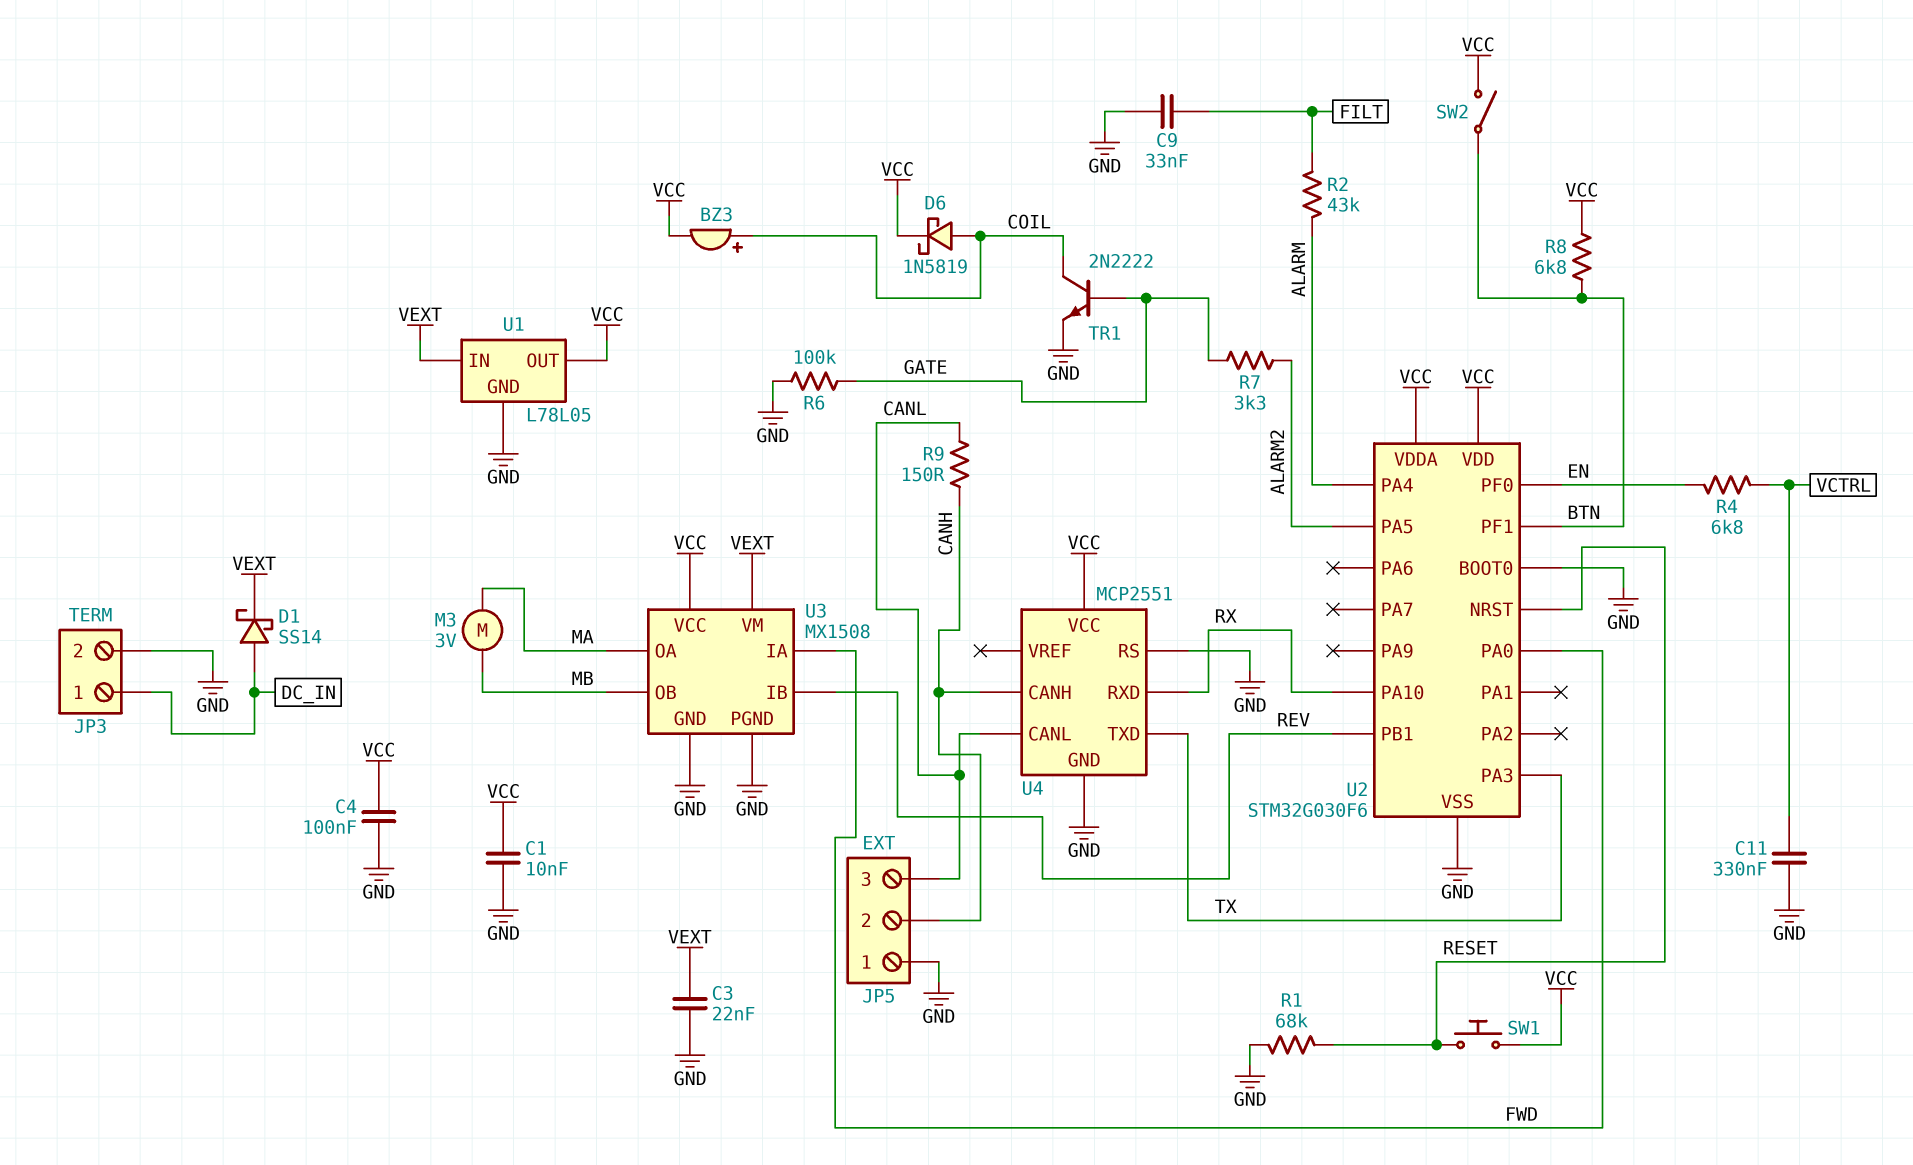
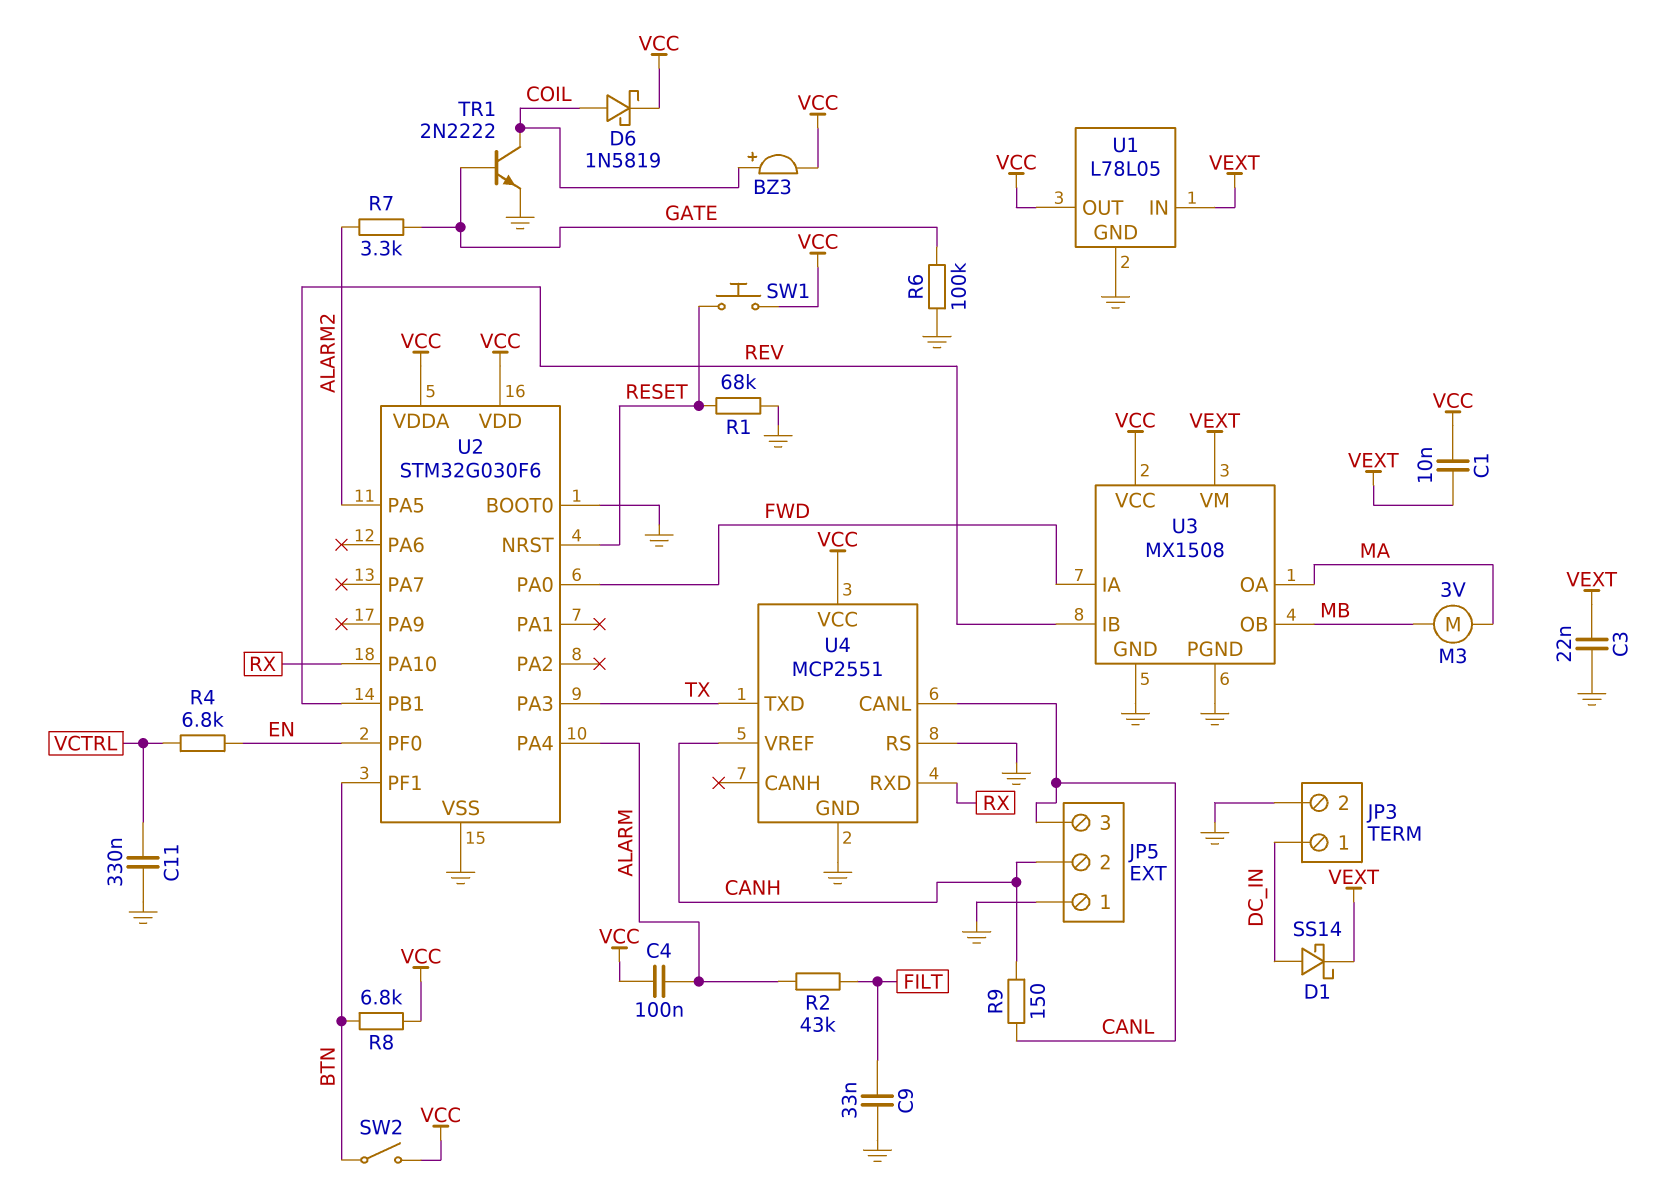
C1: 10nF (GND, VCC) -> 10nF (VCC, VEXT)
C4: 100nF (GND, VCC) -> 100nF (ALARM, VCC)
U4 pin CANH: CANH -> none
U4 pin VREF: none -> CANH

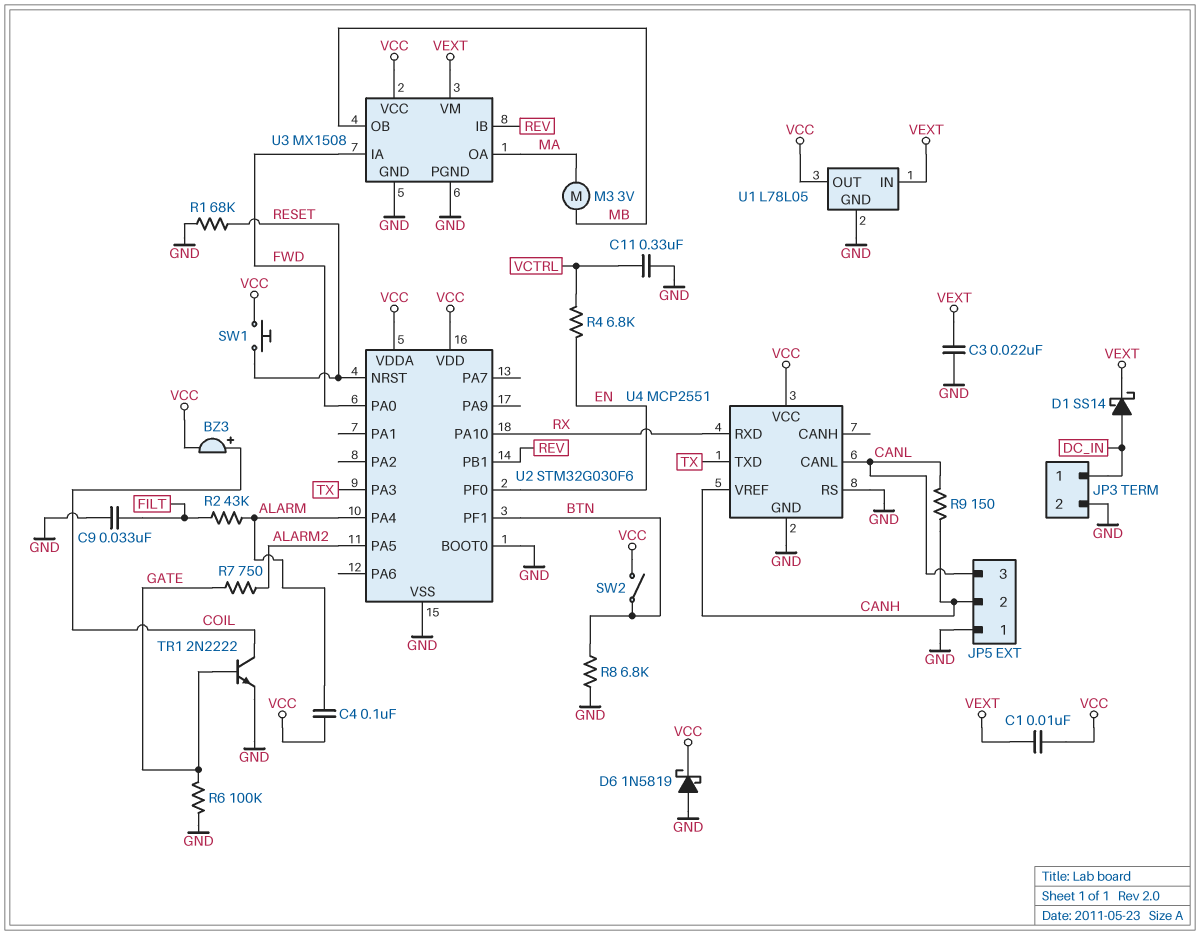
D6: schottky 1N5819 (A COIL, K VCC) -> schottky 1N5819 (A GND, K VCC)
R7: 3.3k (ALARM2, GATE) -> 750 (ALARM2, GATE)
R8: 6.8k (BTN, VCC) -> 6.8k (BTN, GND)

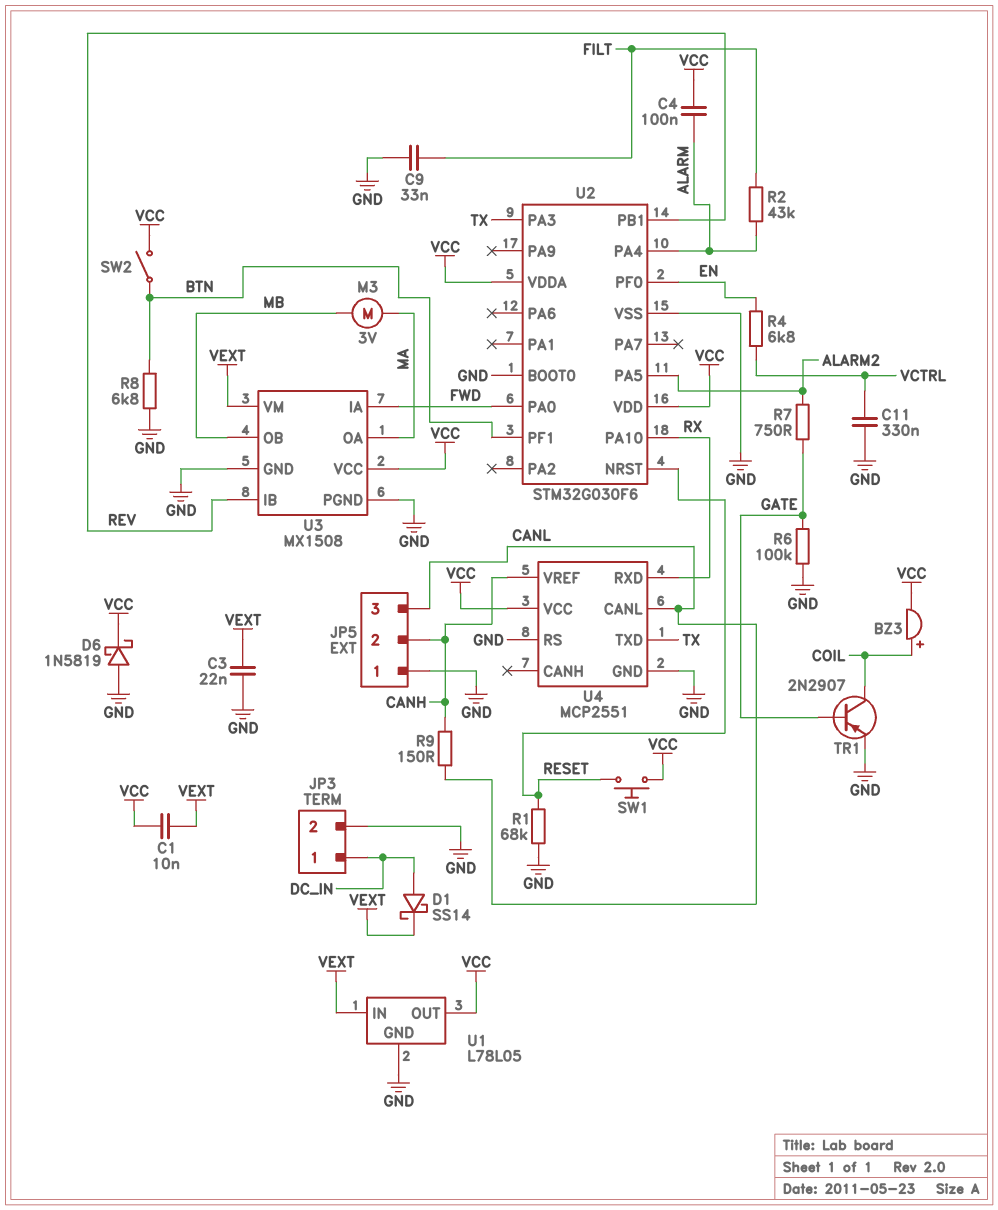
TR1: NPN 2N2222 (B GATE, C COIL, E GND) -> PNP 2N2907 (B GATE, C COIL, E GND)

